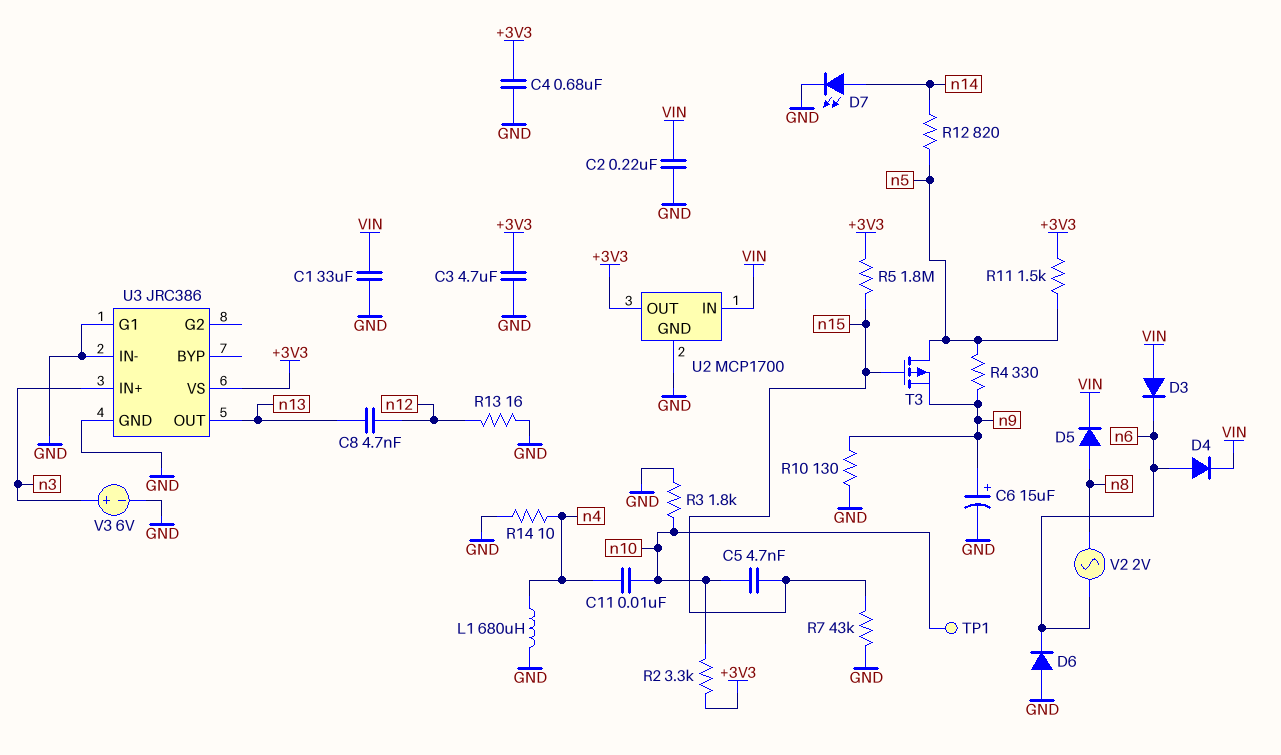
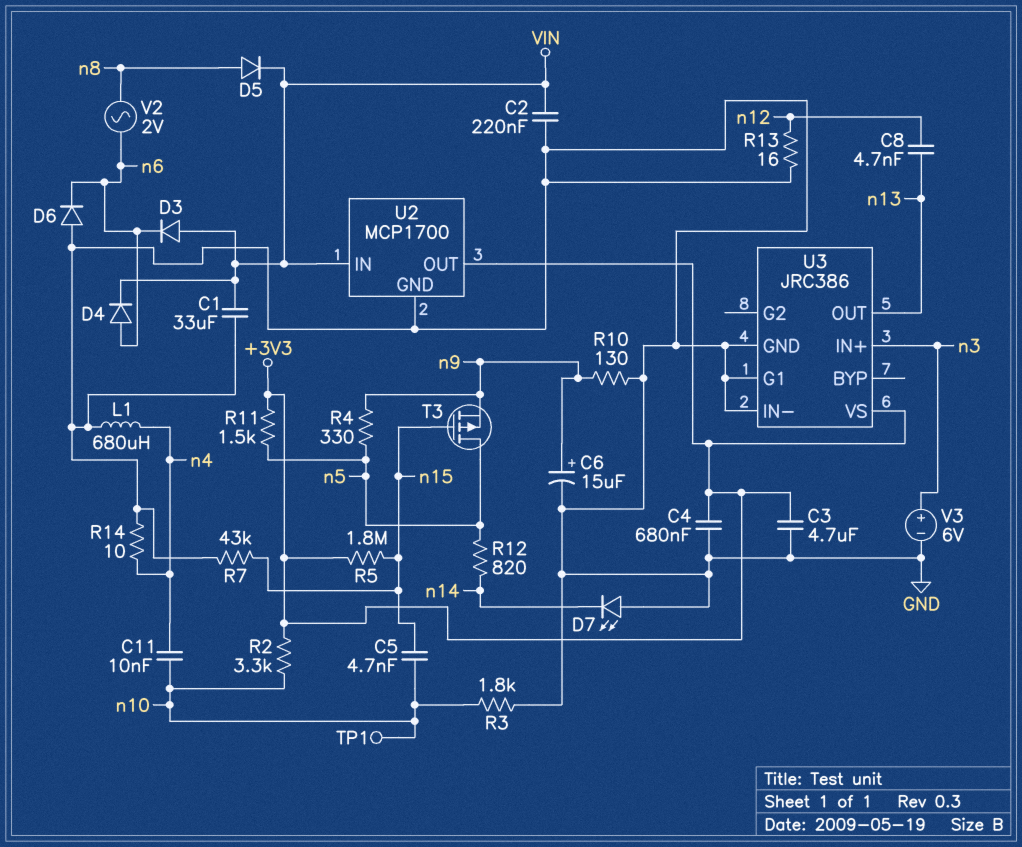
D7: LED (A n14, K GND) -> LED (A GND, K n14)

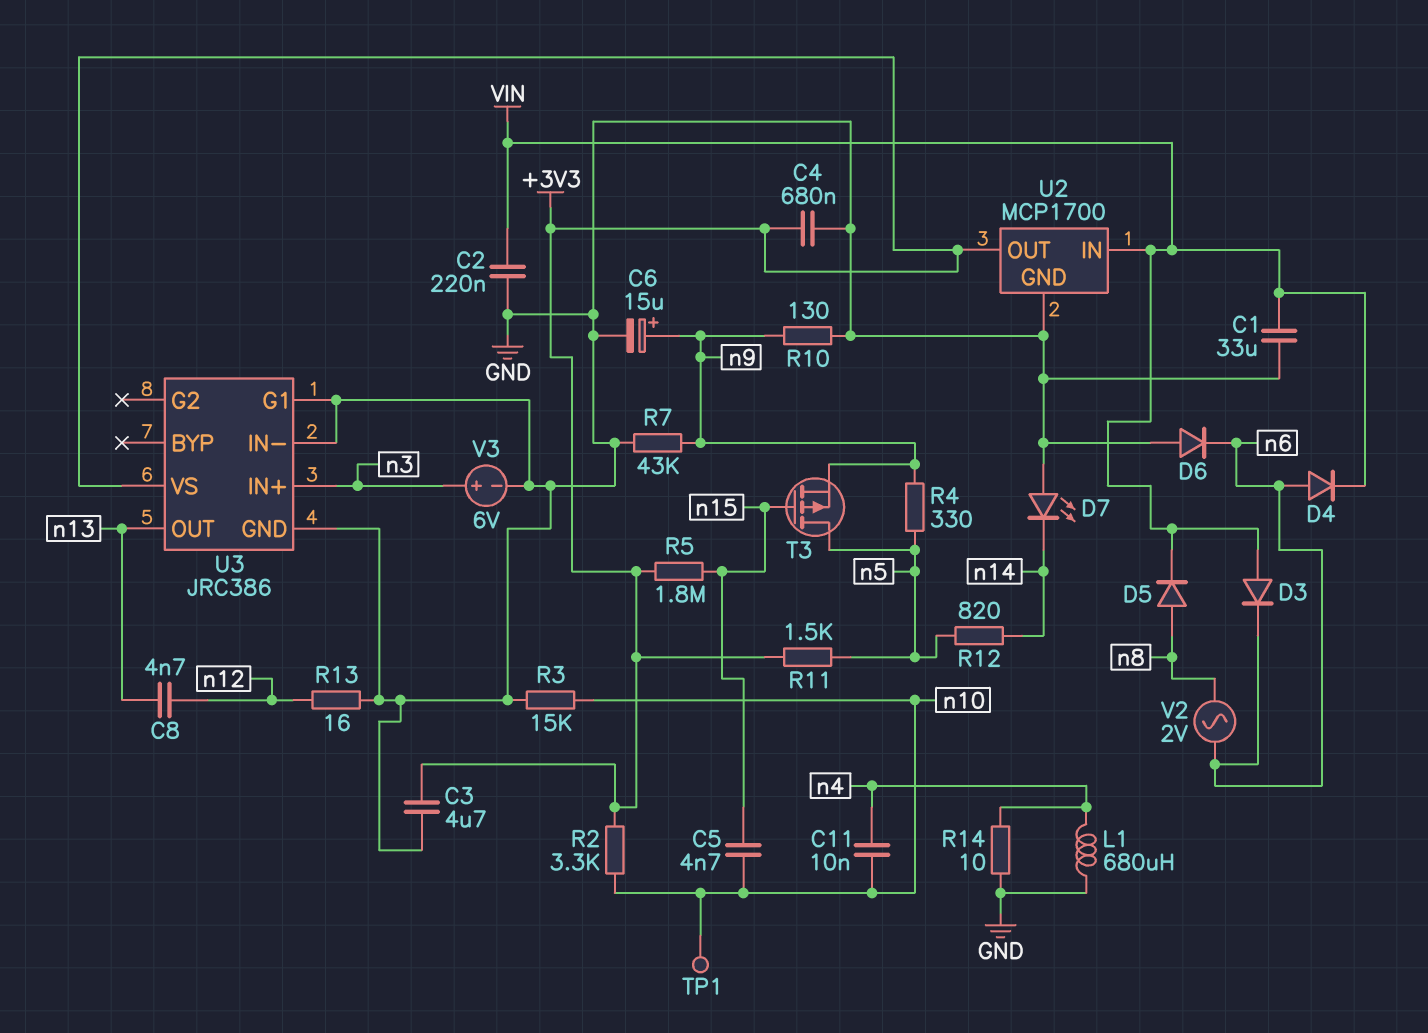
R3: 1.8k (GND, n10) -> 15k (GND, n10)
R7: 43k (GND, n15) -> 43k (GND, n9)

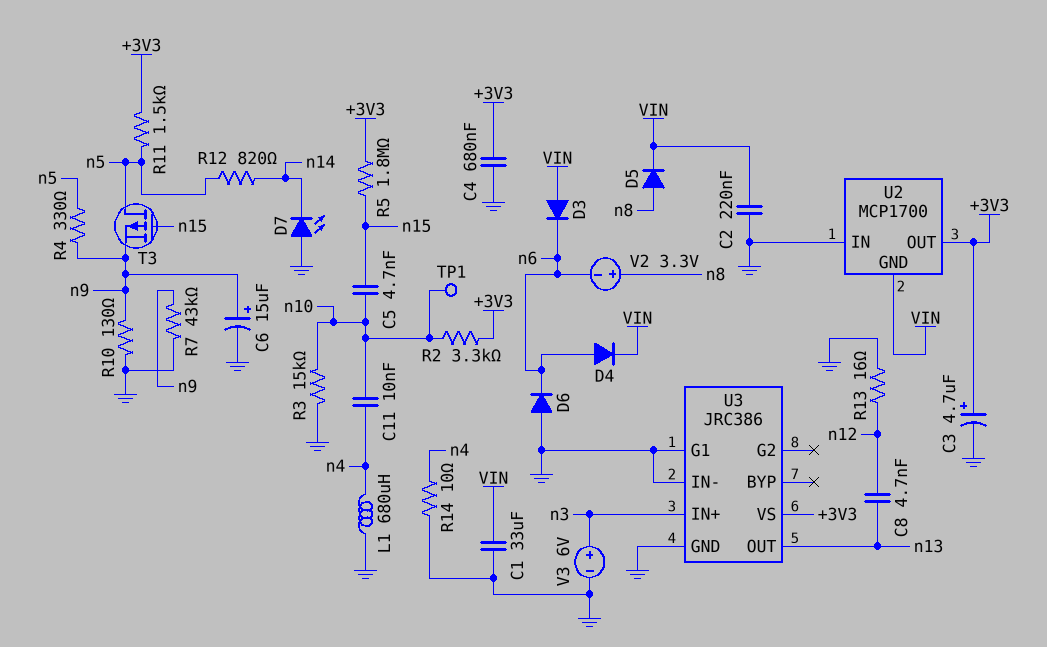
C3: 4.7uF (+3V3, GND) -> 4.7uF (plus +3V3, minus GND)
U2 pin GND: GND -> VIN
U2 pin IN: VIN -> GND
V2: AC 2V (n6, n8) -> 3.3V (plus n8, minus n6)

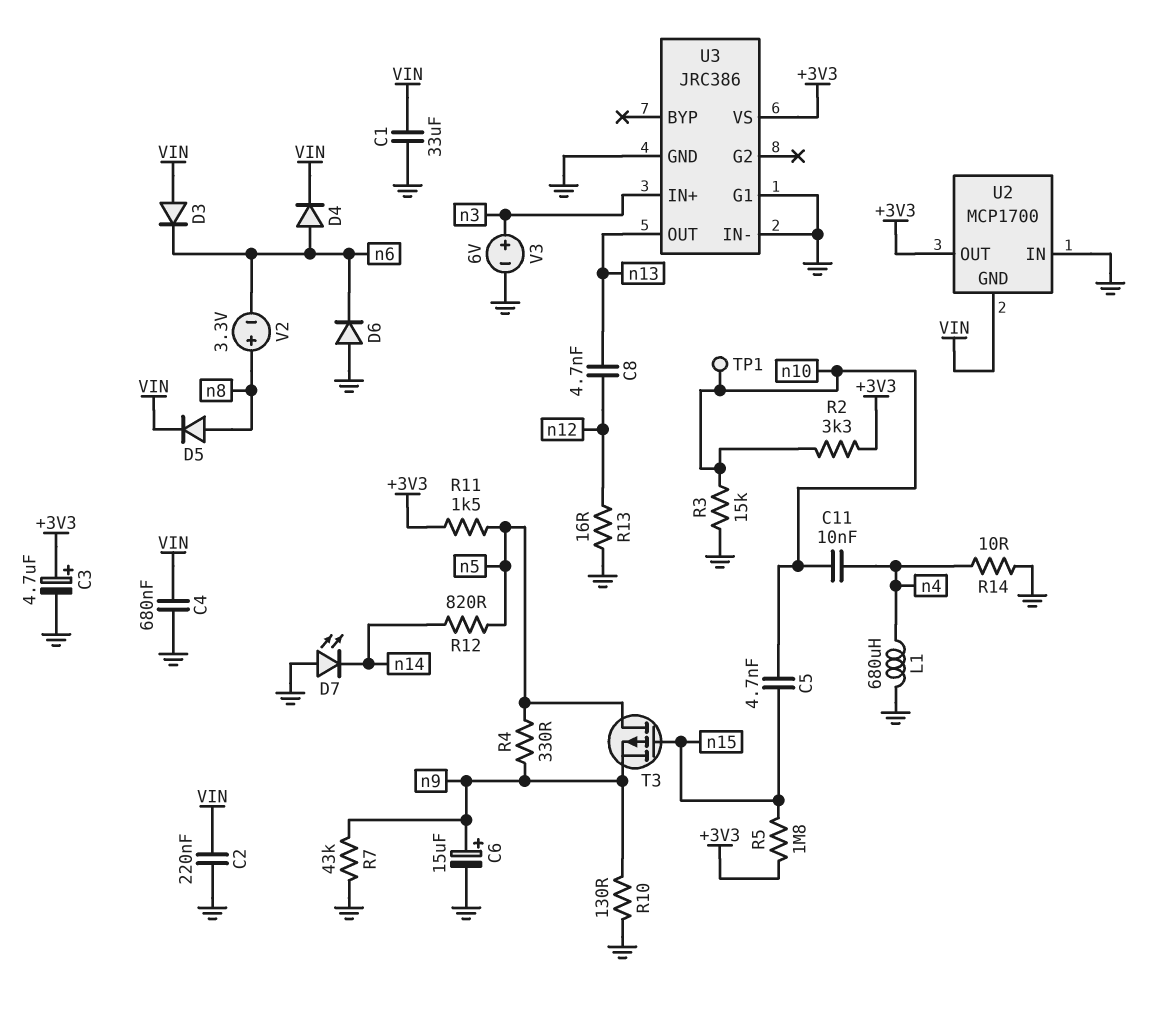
C4: 680nF (+3V3, GND) -> 680nF (GND, VIN)

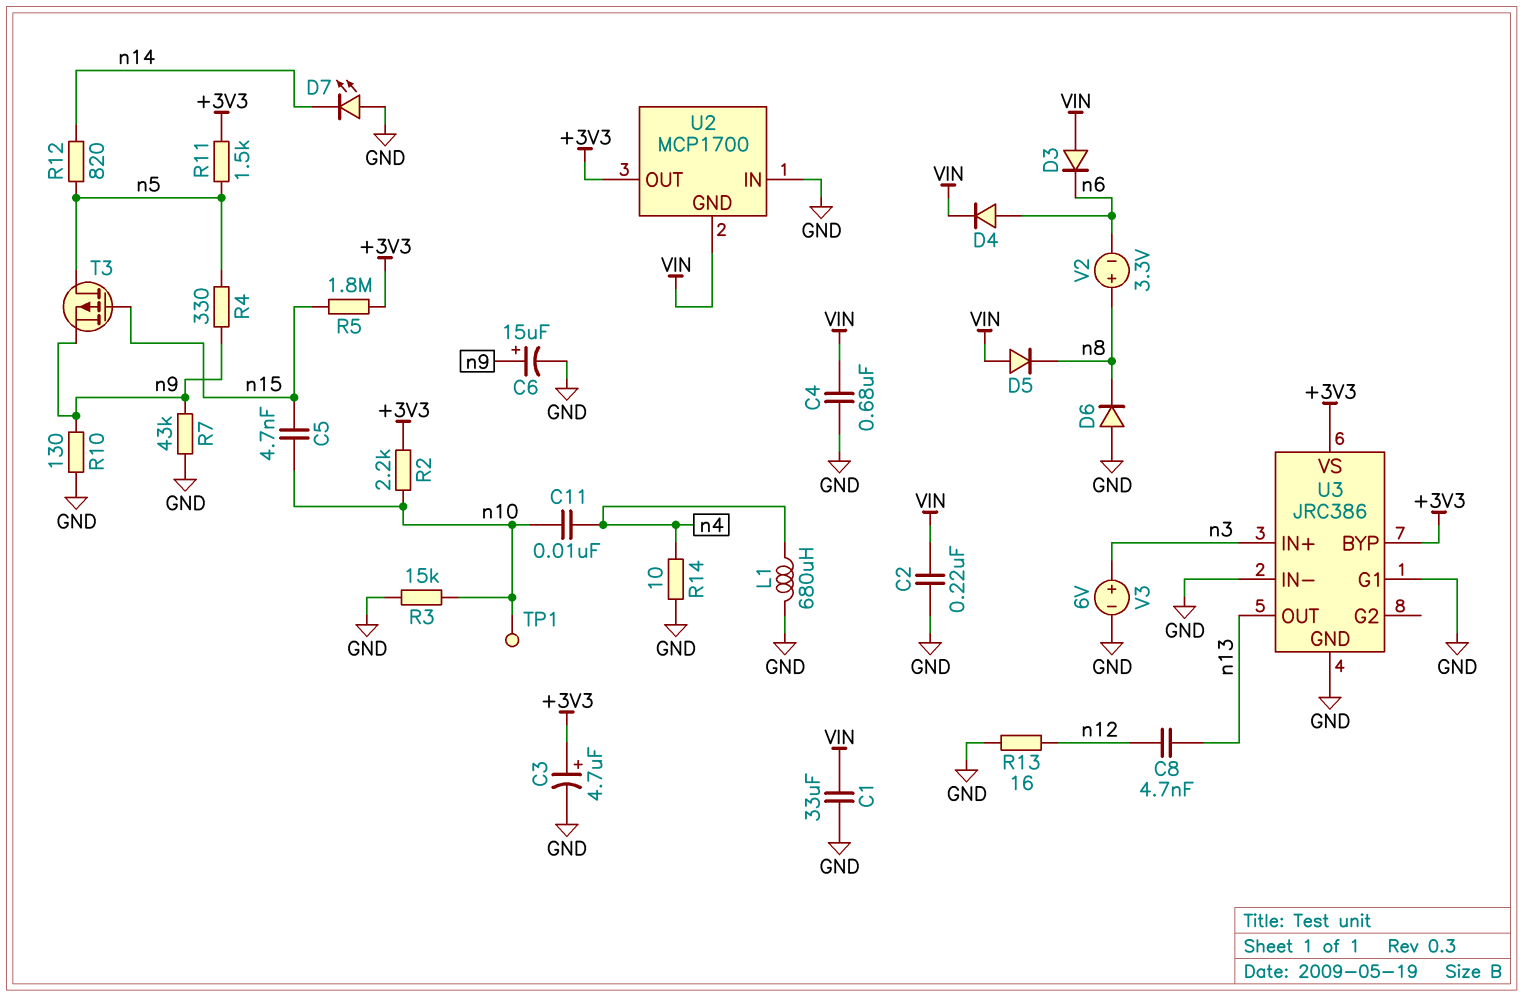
D5: diode (A n8, K VIN) -> diode (A VIN, K n8)
D6: diode (A GND, K n6) -> diode (A GND, K n8)
R2: 3.3k (+3V3, n10) -> 2.2k (+3V3, n10)
U3 pin BYP: none -> +3V3

